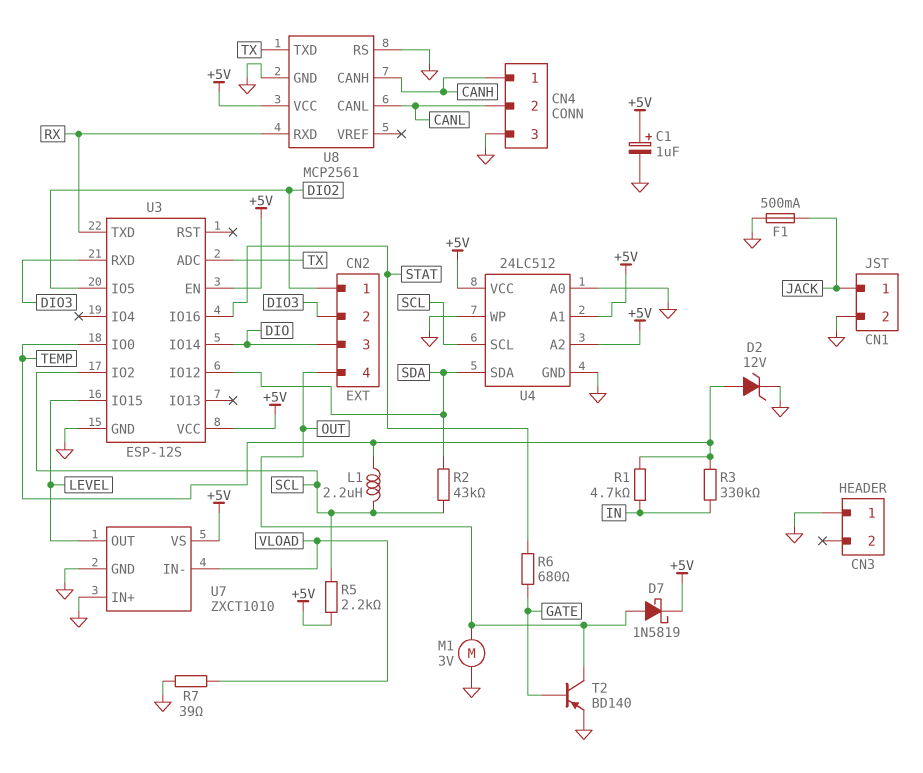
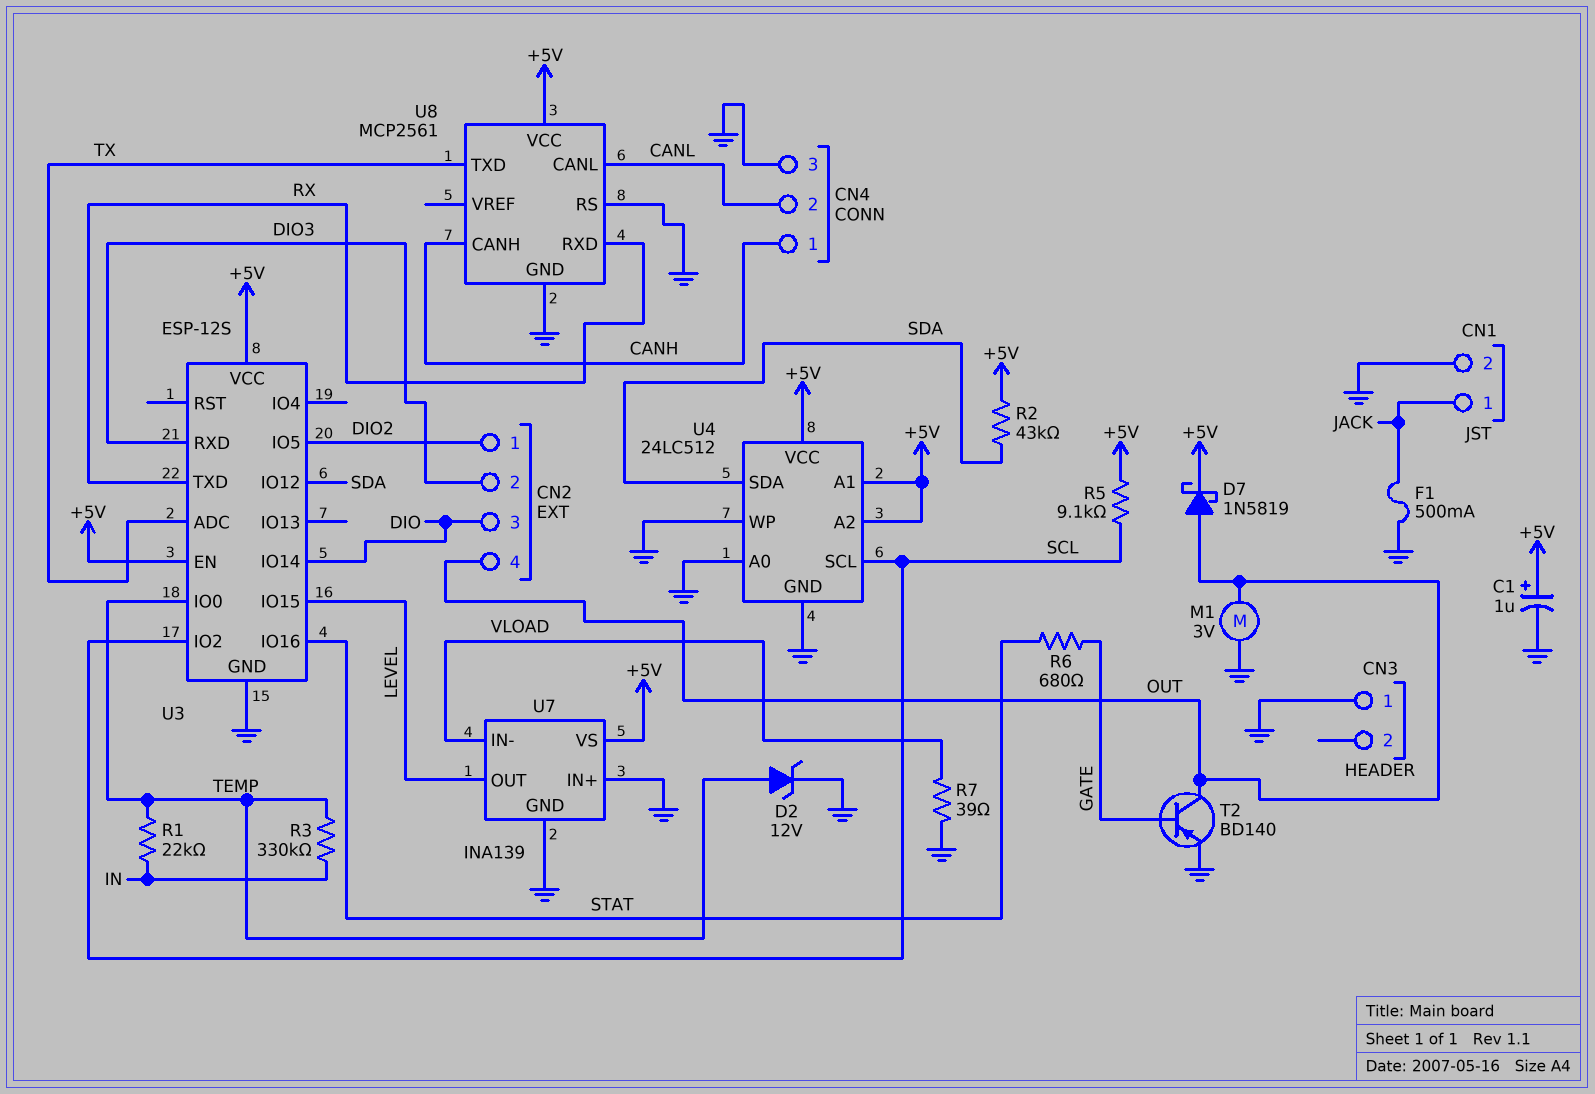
L1: 2.2uH (SCL, TEMP) -> none
R1: 4.7k (IN, TEMP) -> 22k (IN, TEMP)
R2: 43k (SCL, SDA) -> 43k (+5V, SDA)
R5: 2.2k (+5V, SCL) -> 9.1k (+5V, SCL)
U7: ZXCT1010 -> INA139

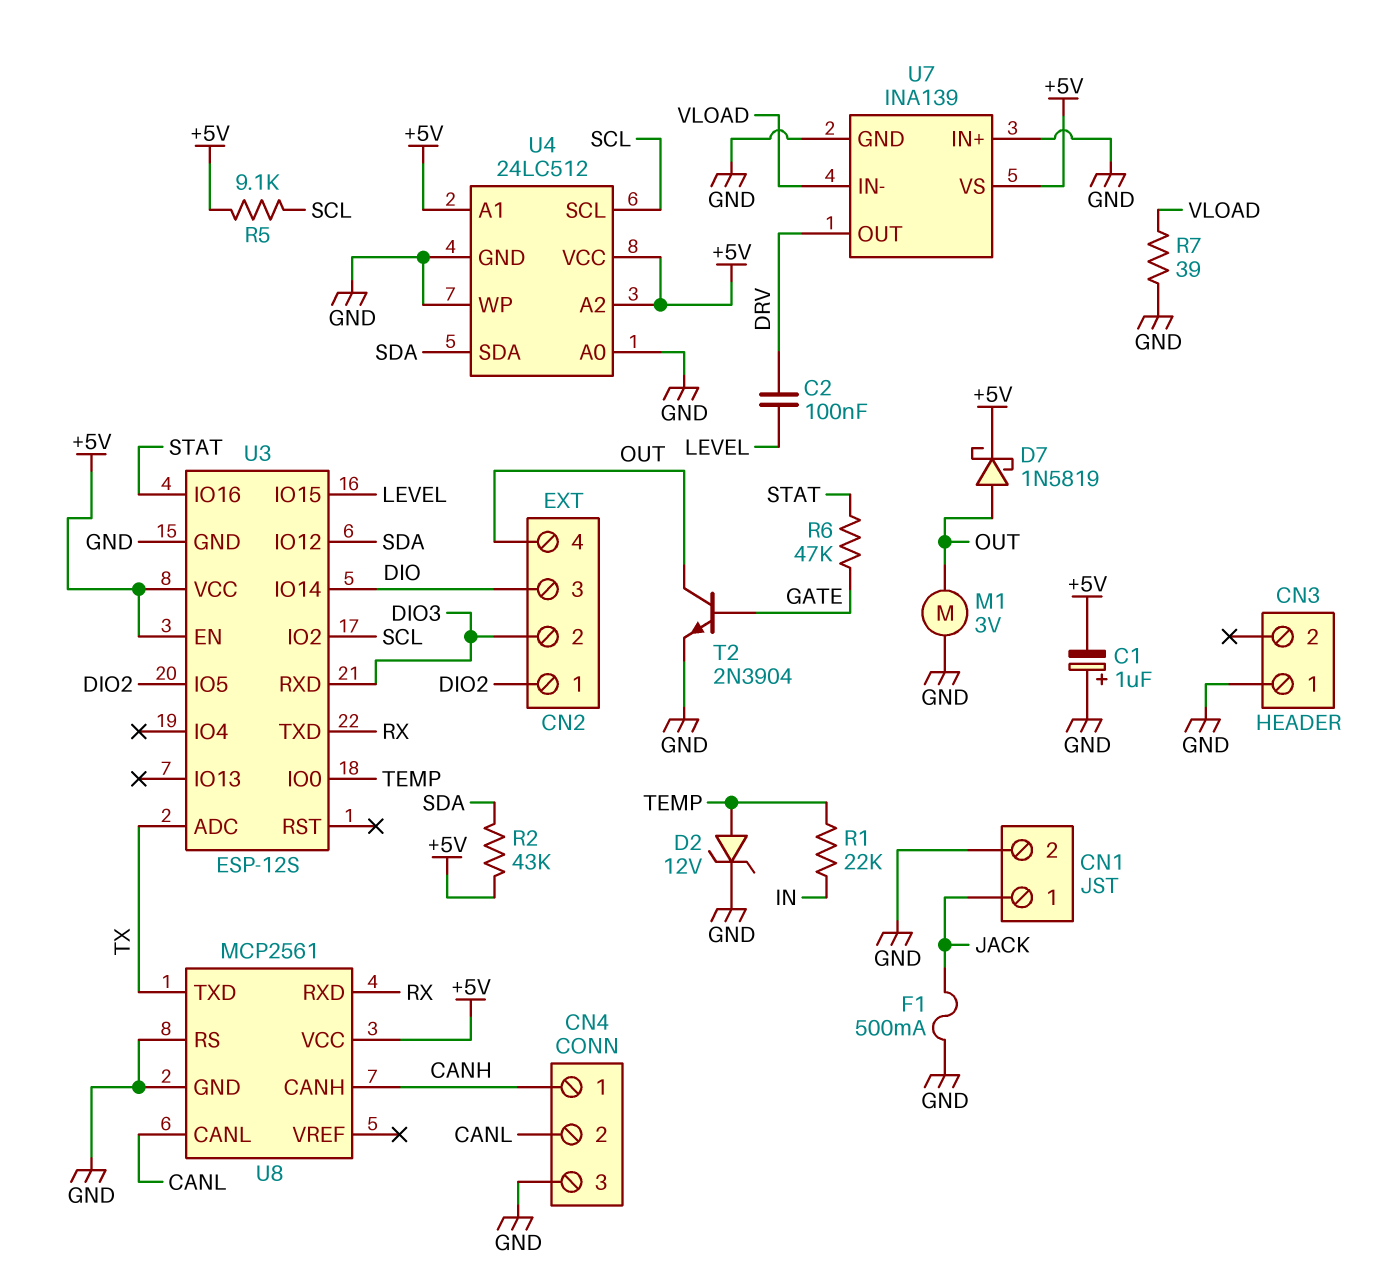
C1: 1uF (plus +5V, minus GND) -> 1uF (plus GND, minus +5V)
C2: none -> 100nF (DRV, LEVEL)
R3: 330k (IN, TEMP) -> none
R6: 680 (GATE, STAT) -> 47k (GATE, STAT)
T2: PNP BD140 (B GATE, C OUT, E GND) -> NPN 2N3904 (B GATE, C OUT, E GND)
U7 pin OUT: LEVEL -> DRV

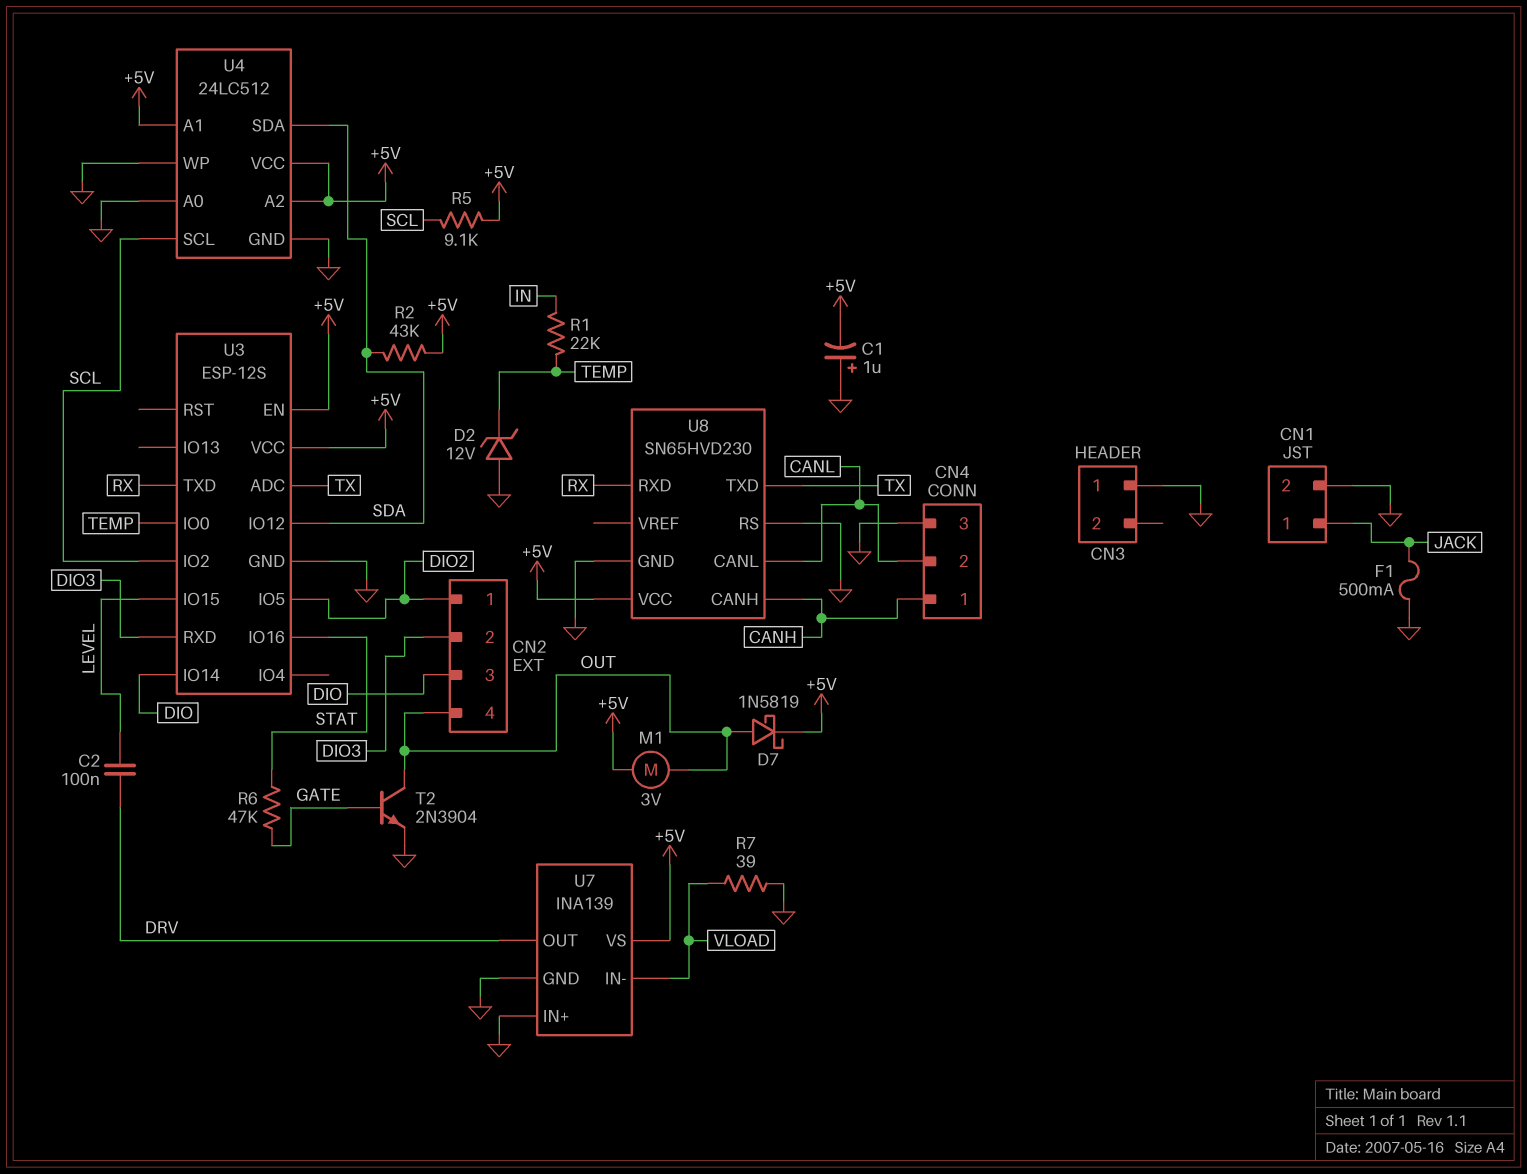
D2: zener 12V (A TEMP, K GND) -> zener 12V (A GND, K TEMP)
M1: motor 3V (GND, OUT) -> motor 3V (+5V, OUT)
U8: MCP2561 -> SN65HVD230

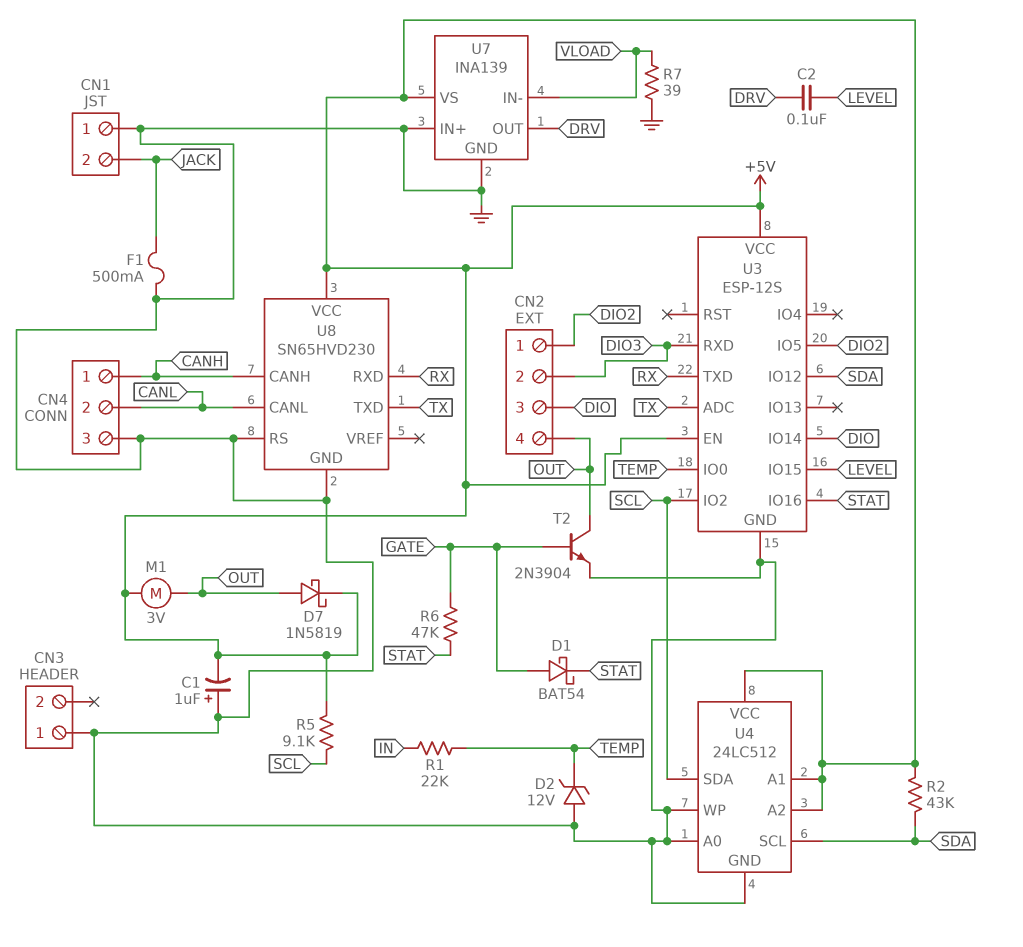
CN1 pin 1: JACK -> GND
CN1 pin 2: GND -> JACK
D1: none -> schottky BAT54 (A GATE, K STAT)
U4 pin SCL: SCL -> SDA
U4 pin SDA: SDA -> SCL

